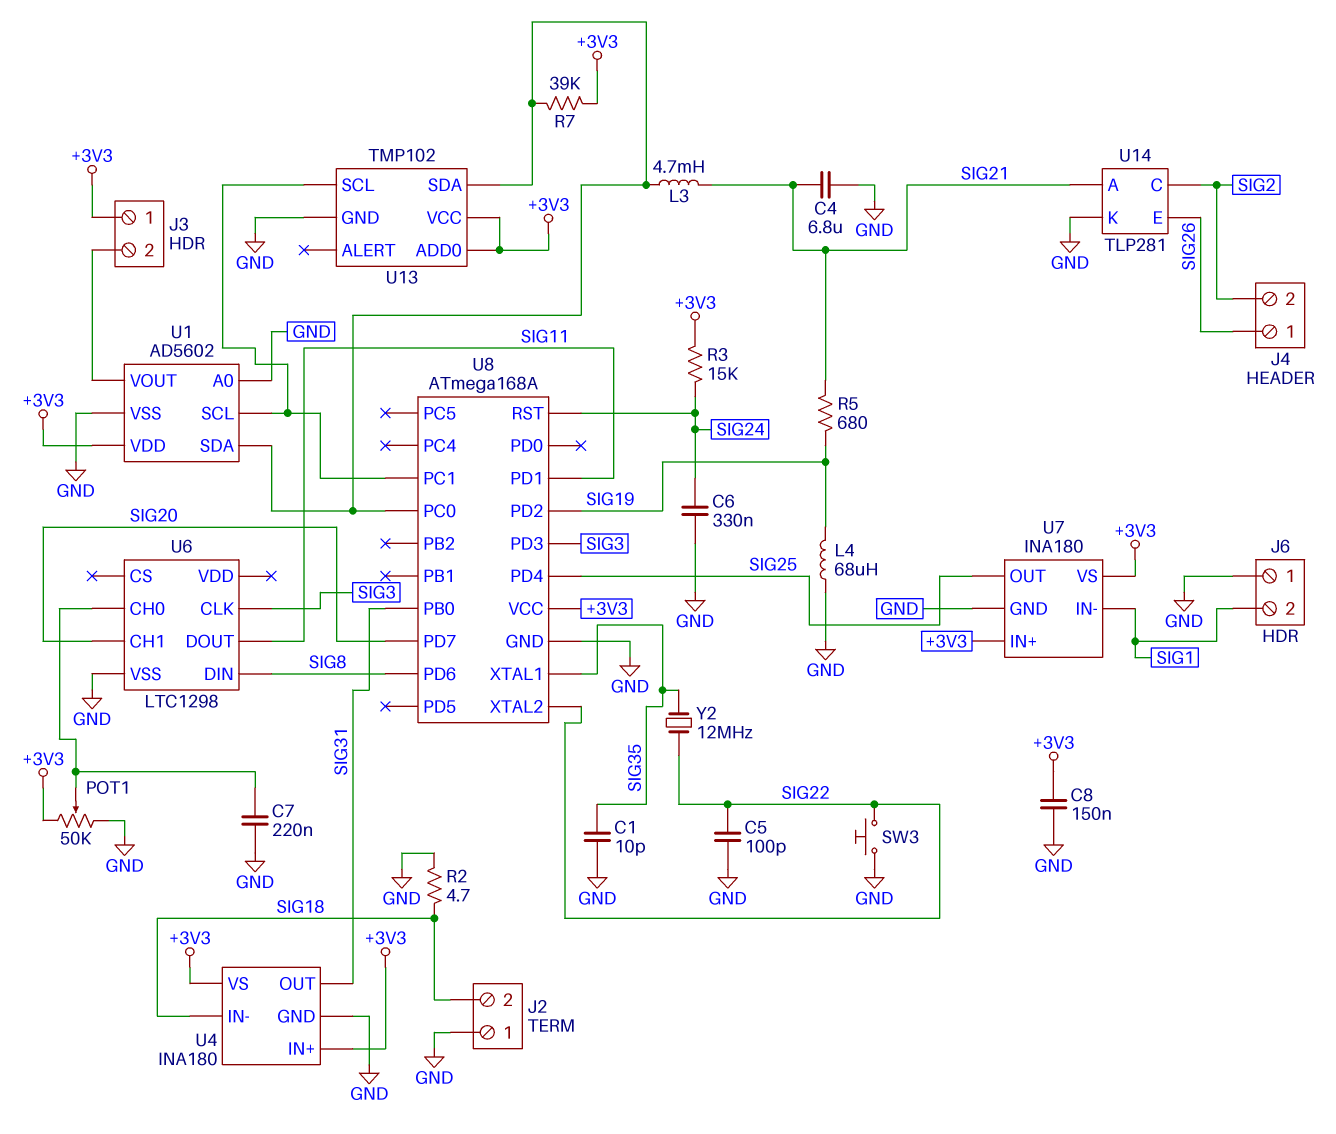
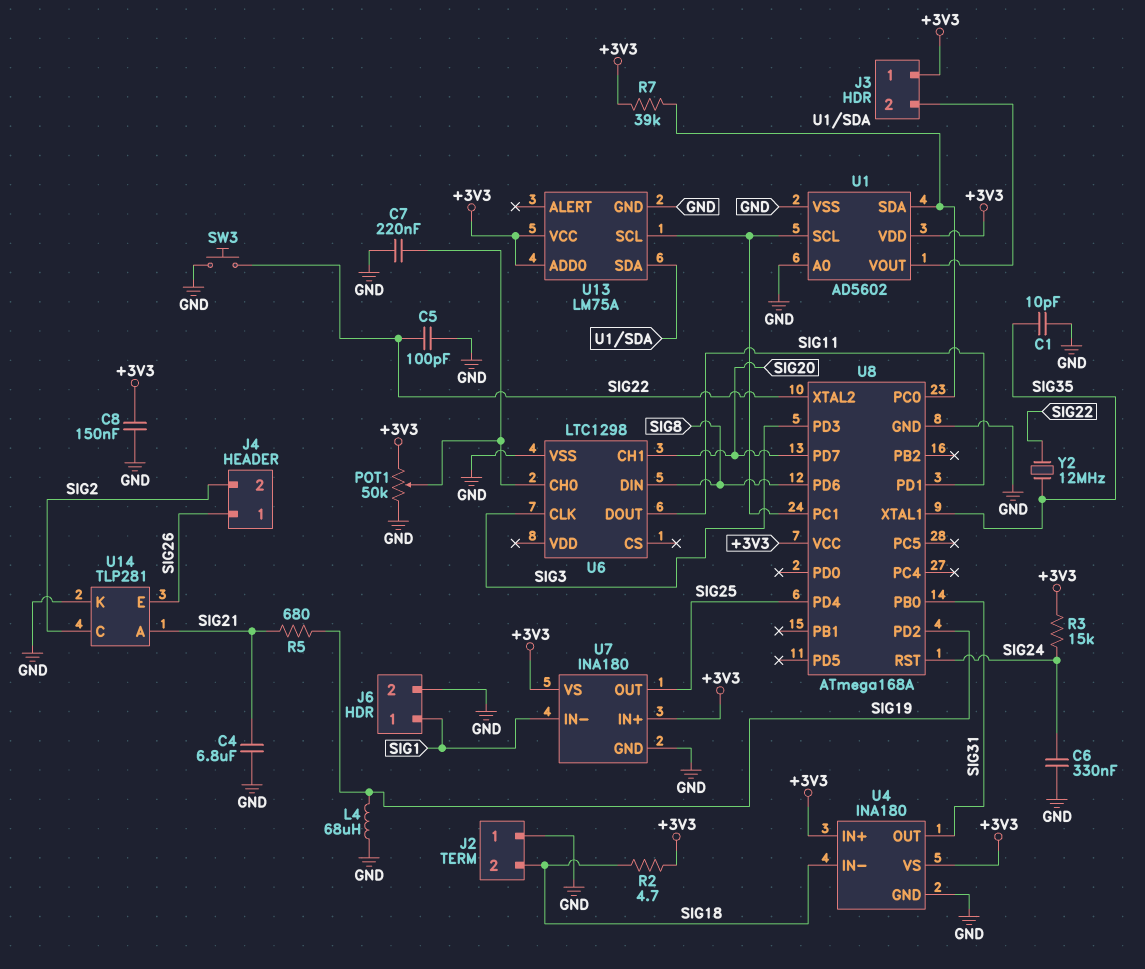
J6 pin 1: GND -> SIG1
J6 pin 2: SIG1 -> GND
L3: 4.7mH (SIG21, U1/SDA) -> none
R2: 4.7 (GND, SIG18) -> 4.7 (+3V3, SIG18)
U13: TMP102 -> LM75A

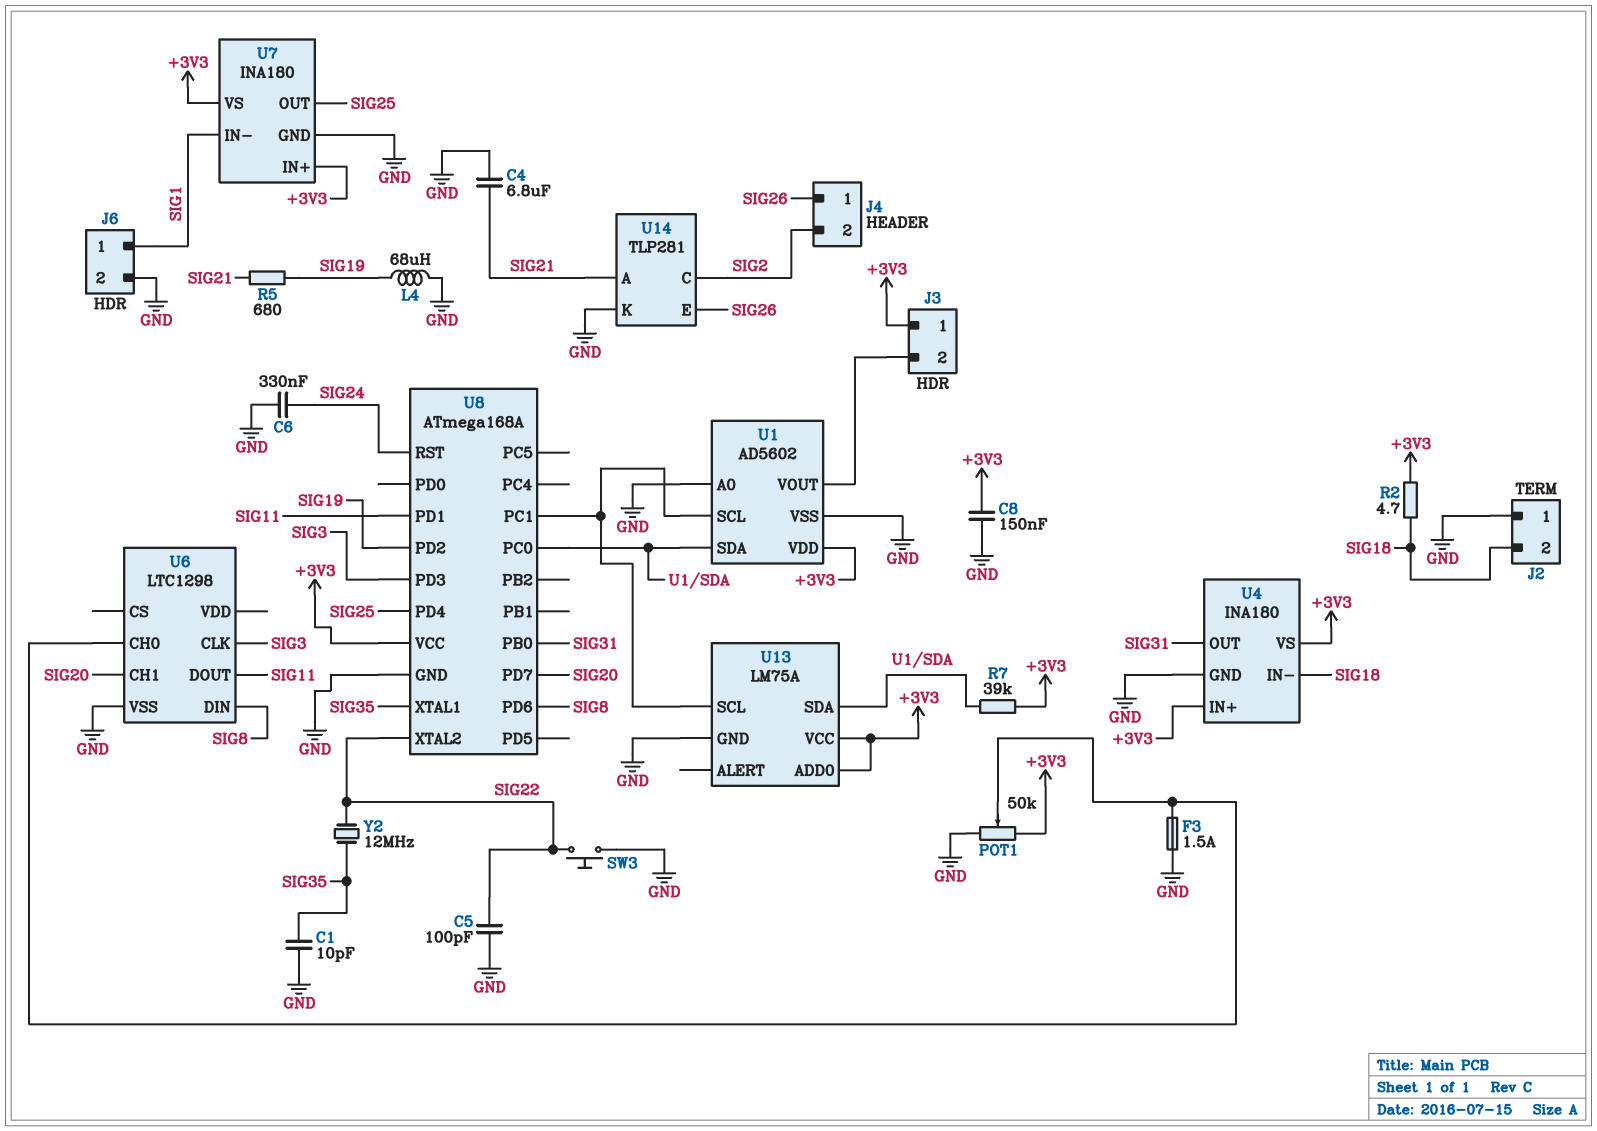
C7: 220nF (GND, U6/CH0) -> none
F3: none -> 1.5A (GND, U6/CH0)
R3: 15k (+3V3, SIG24) -> none

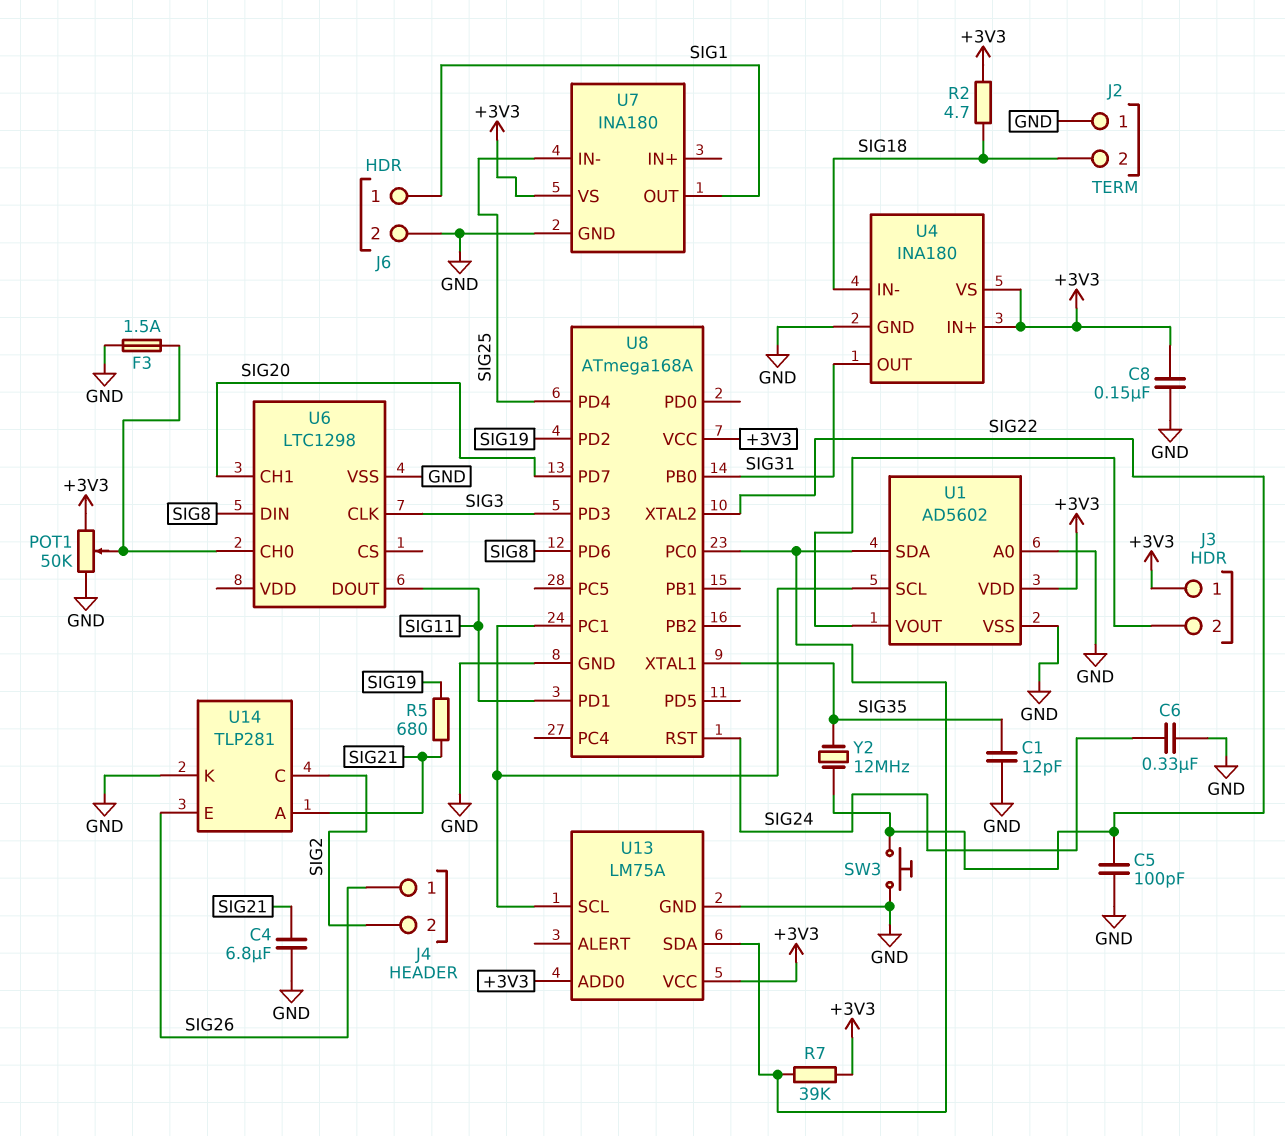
C1: 10pF (GND, SIG35) -> 12pF (GND, SIG35)
L4: 68uH (GND, SIG19) -> none
U7 pin IN+: +3V3 -> none
U7 pin IN-: SIG1 -> SIG25
U7 pin OUT: SIG25 -> SIG1

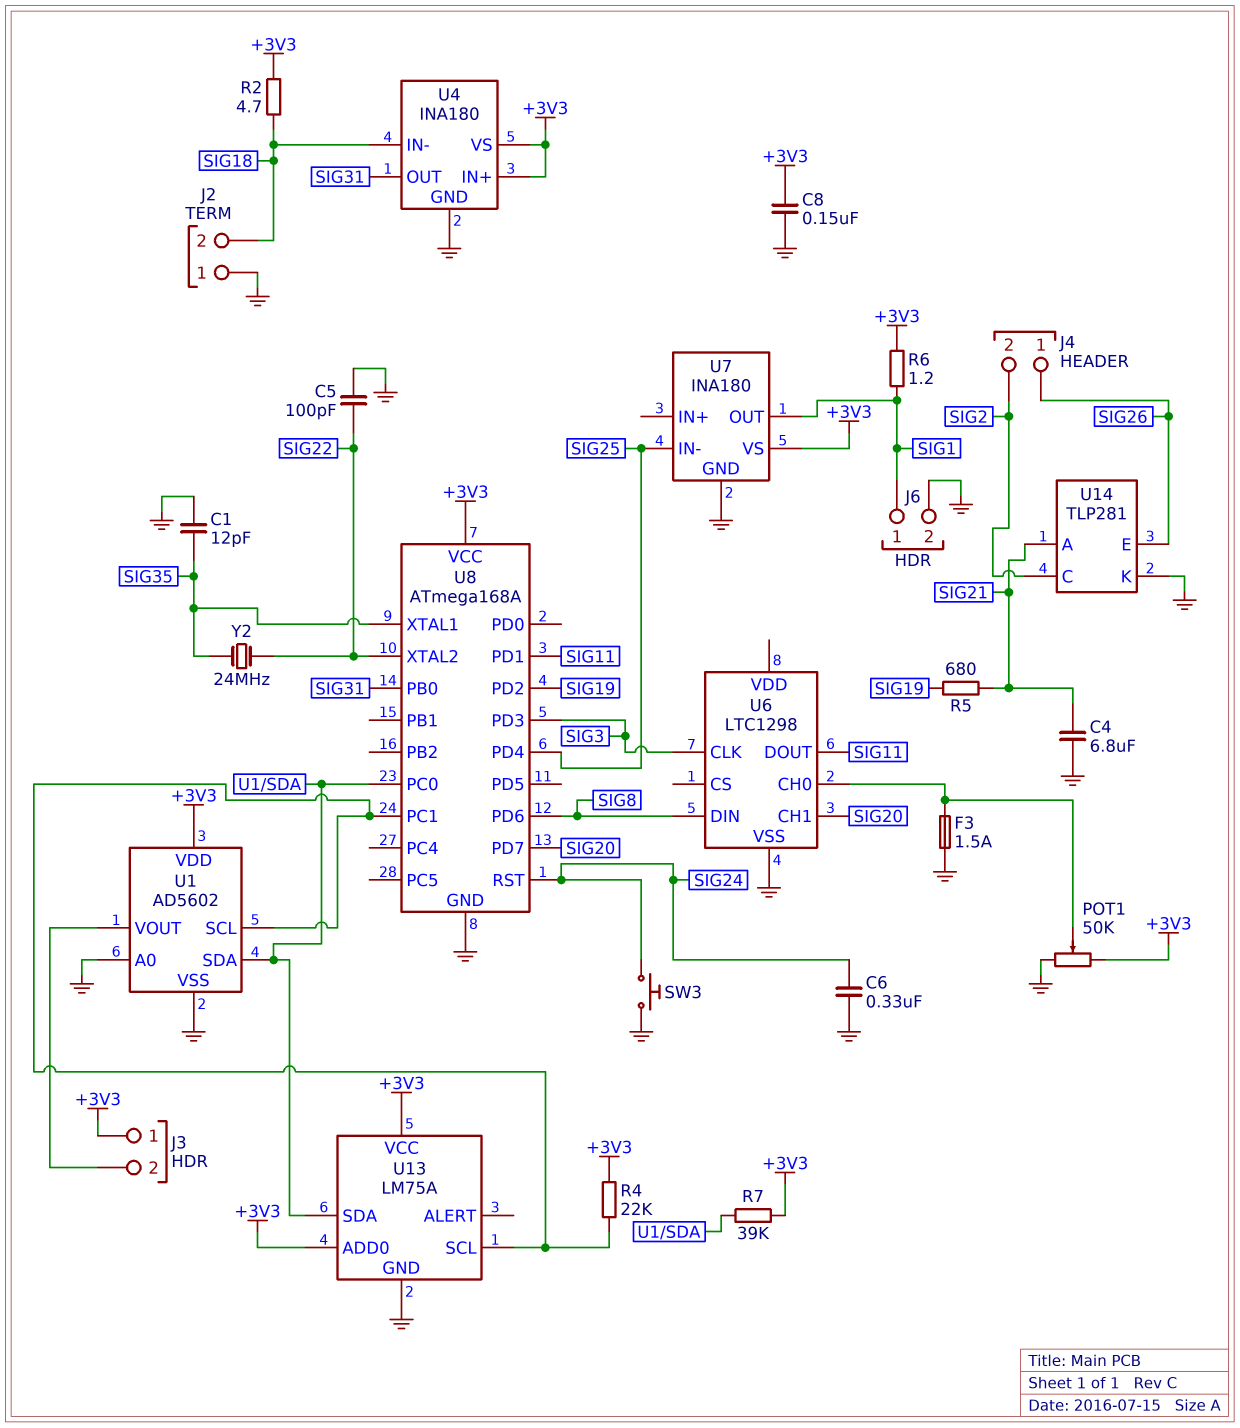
R4: none -> 22k (+3V3, U1/SCL)
R6: none -> 1.2 (+3V3, SIG1)
SW3: button (GND, SIG22) -> button (GND, SIG24)
Y2: 12MHz (SIG22, SIG35) -> 24MHz (SIG22, SIG35)

